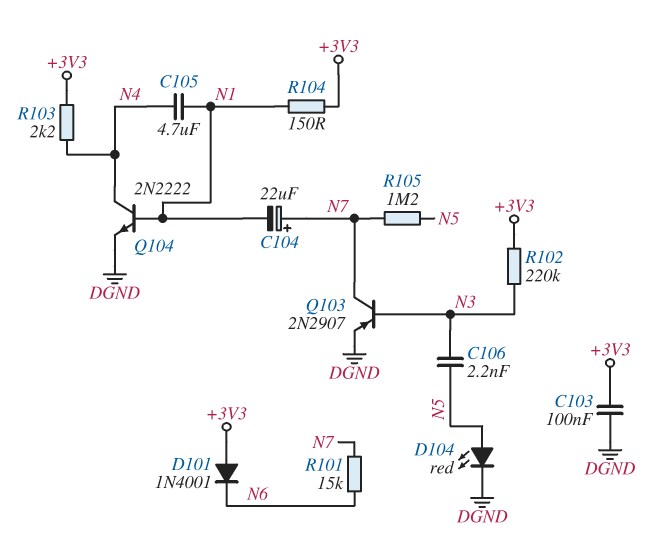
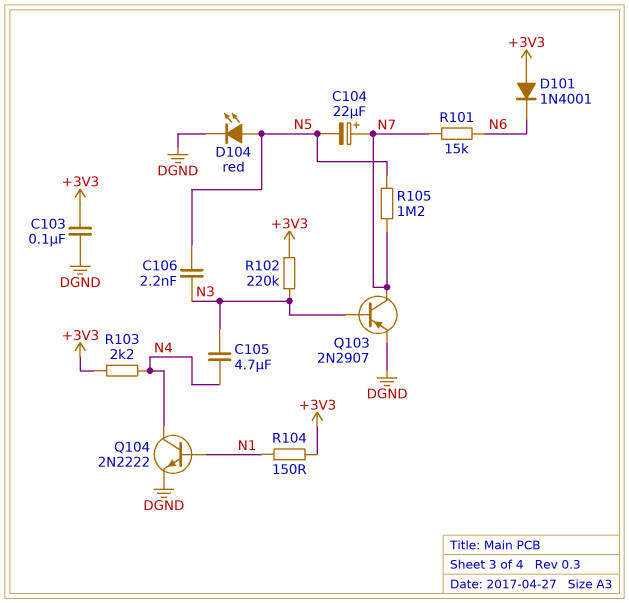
C104: 22uF (plus N7, minus N1) -> 22uF (plus N7, minus N5)
C105: 4.7uF (N1, N4) -> 4.7uF (N3, N4)

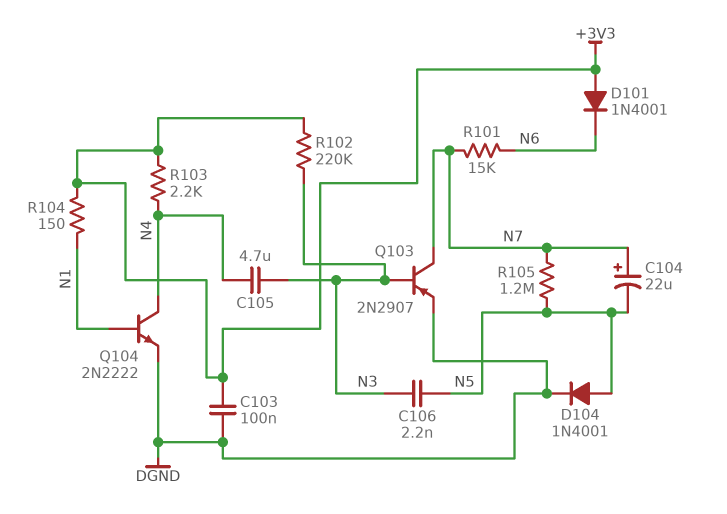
D104: LED red (A N5, K DGND) -> diode 1N4001 (A N5, K DGND)

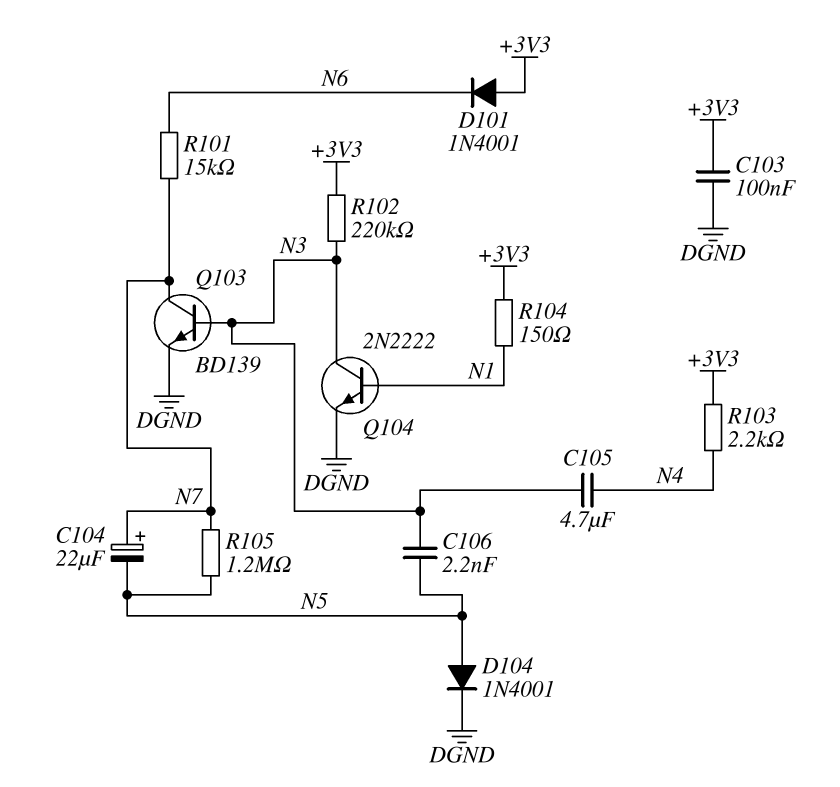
Q103: PNP 2N2907 (B N3, C N7, E DGND) -> NPN BD139 (B N3, C N7, E DGND)
Q104: NPN 2N2222 (B N1, C N4, E DGND) -> NPN 2N2222 (B N1, C N3, E DGND)

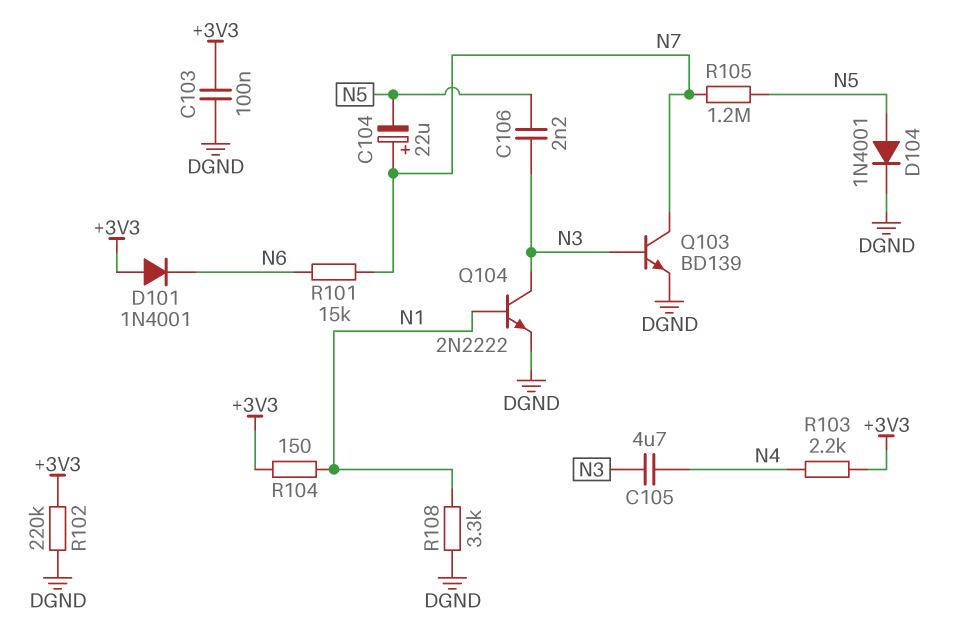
R102: 220k (+3V3, N3) -> 220k (+3V3, DGND)
R108: none -> 3.3k (DGND, N1)

